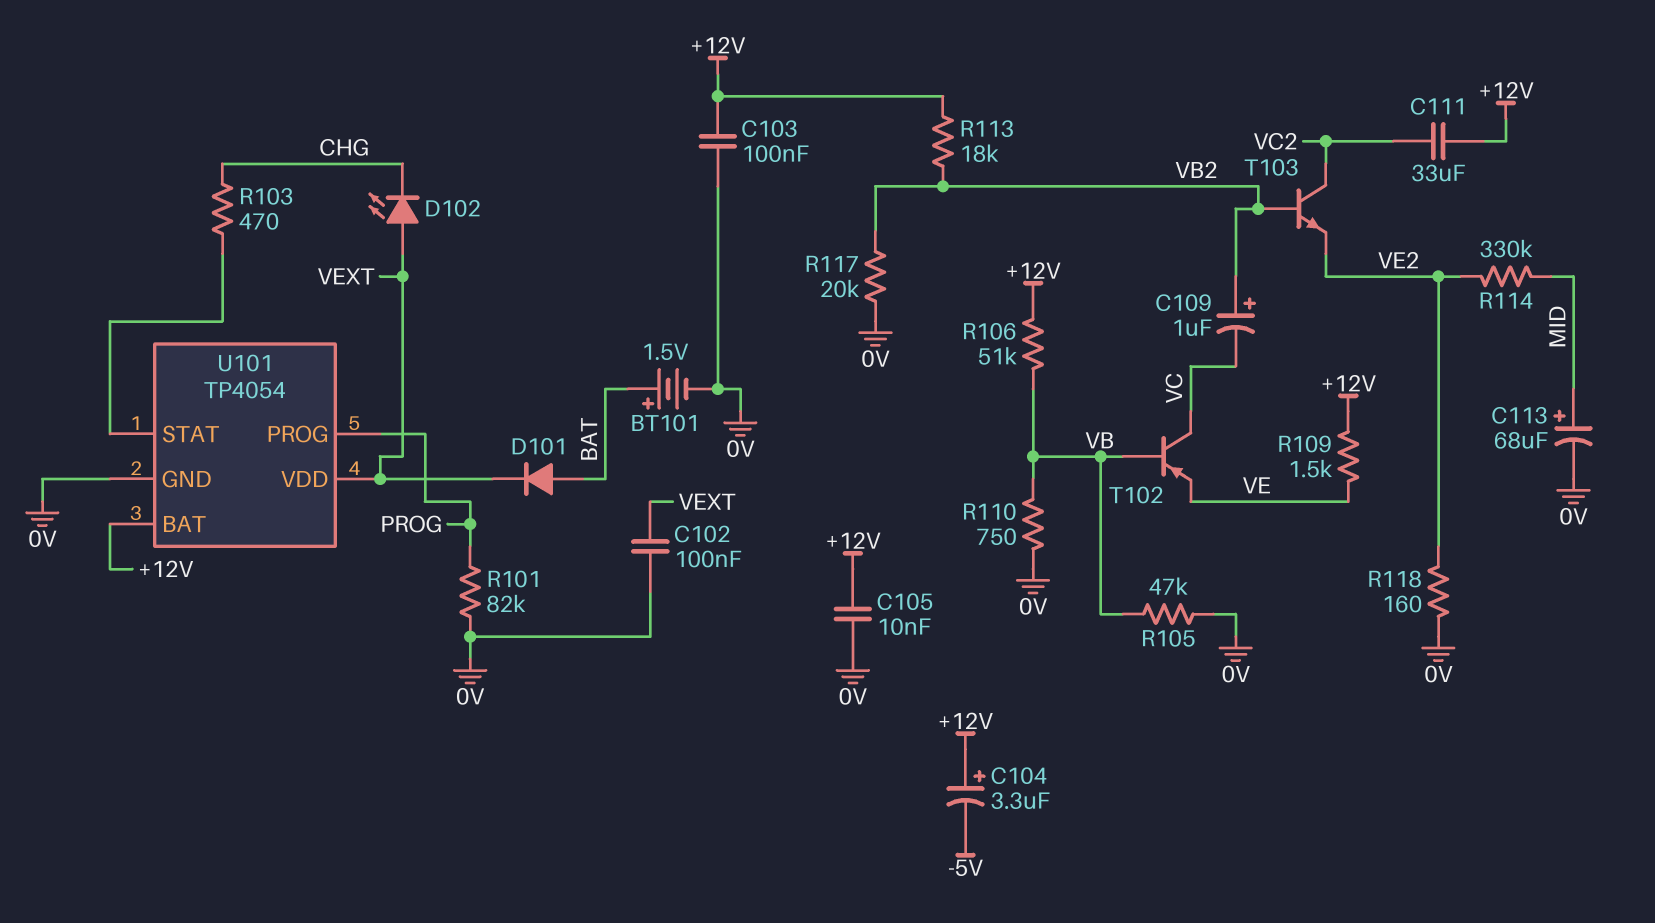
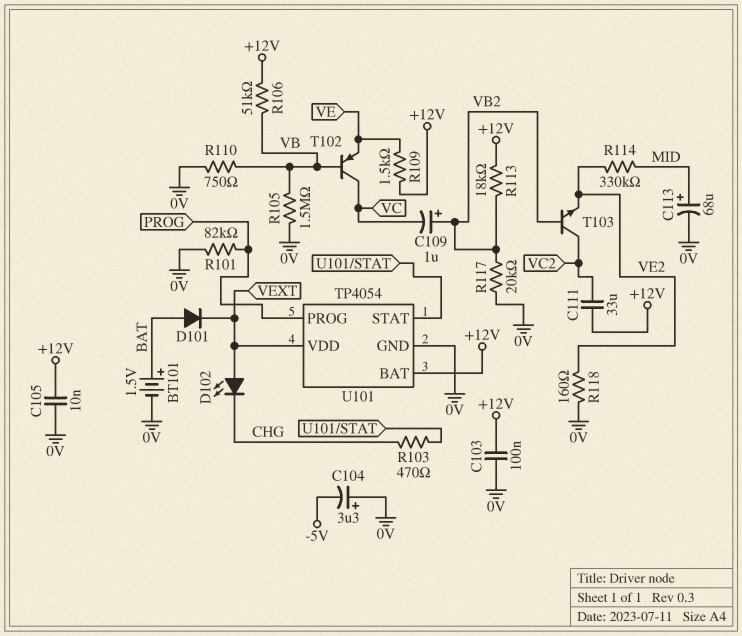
C102: 100nF (0V, VEXT) -> none
C104: 3.3uF (plus +12V, minus -5V) -> 3.3uF (plus 0V, minus -5V)
R105: 47k (0V, VB) -> 1.5M (0V, VB)

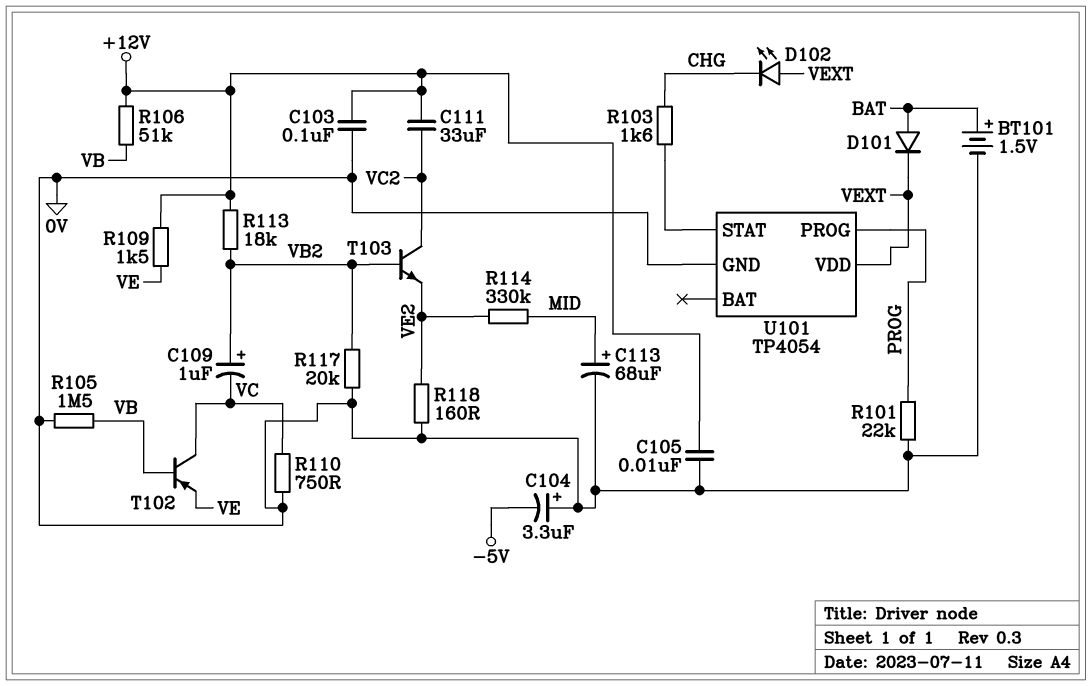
R101: 82k (0V, PROG) -> 22k (0V, PROG)
R103: 470 (CHG, U101/STAT) -> 1.6k (CHG, U101/STAT)
R110: 750 (0V, VB) -> 750 (0V, VC)
U101 pin BAT: +12V -> none

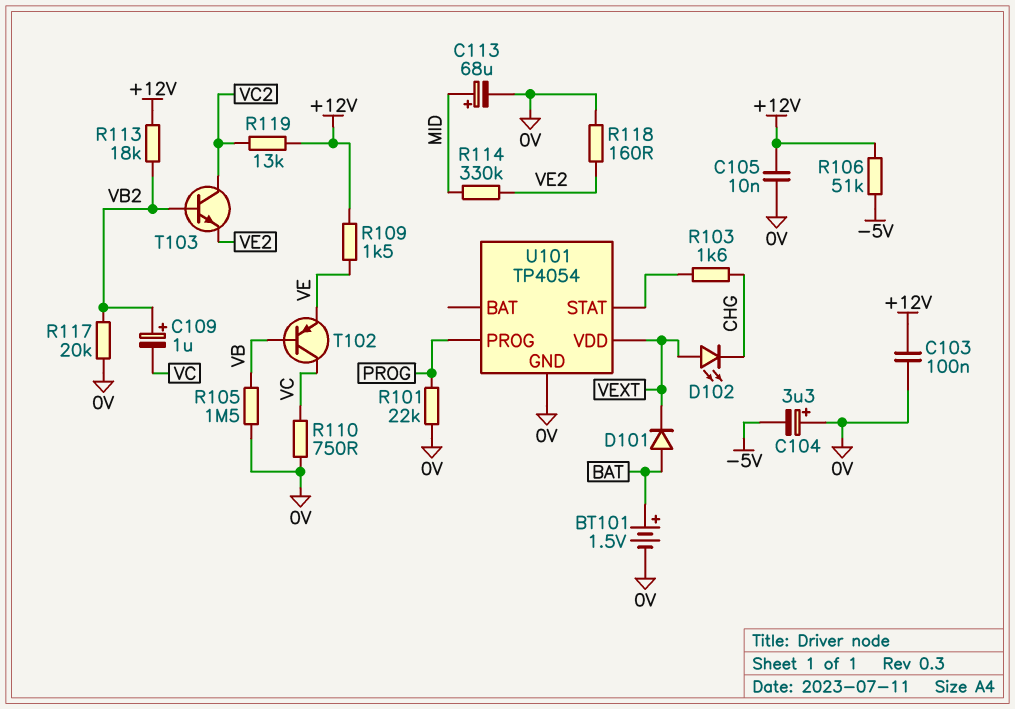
C111: 33uF (+12V, VC2) -> none
R106: 51k (+12V, VB) -> 51k (+12V, -5V)
R119: none -> 13k (+12V, VC2)

